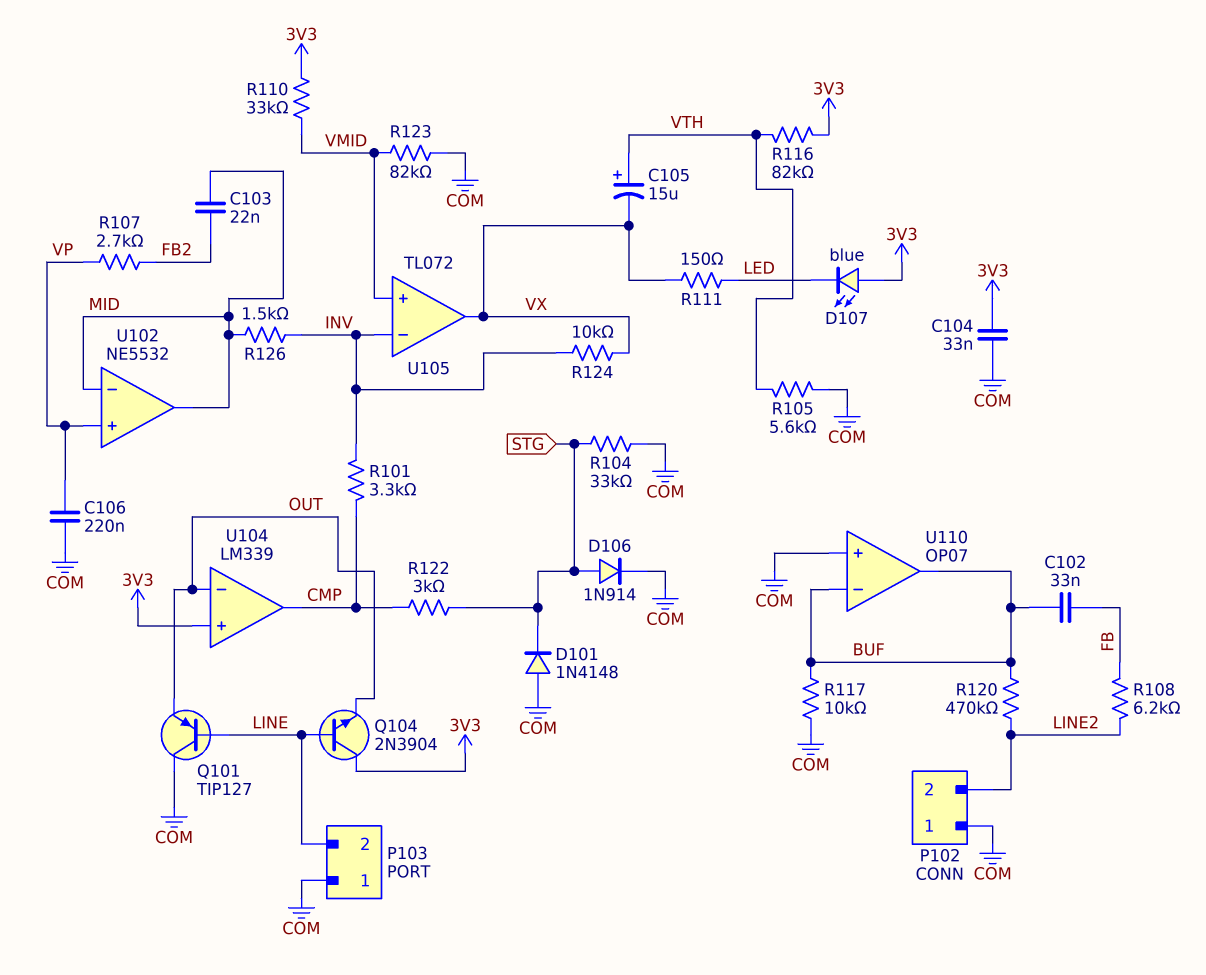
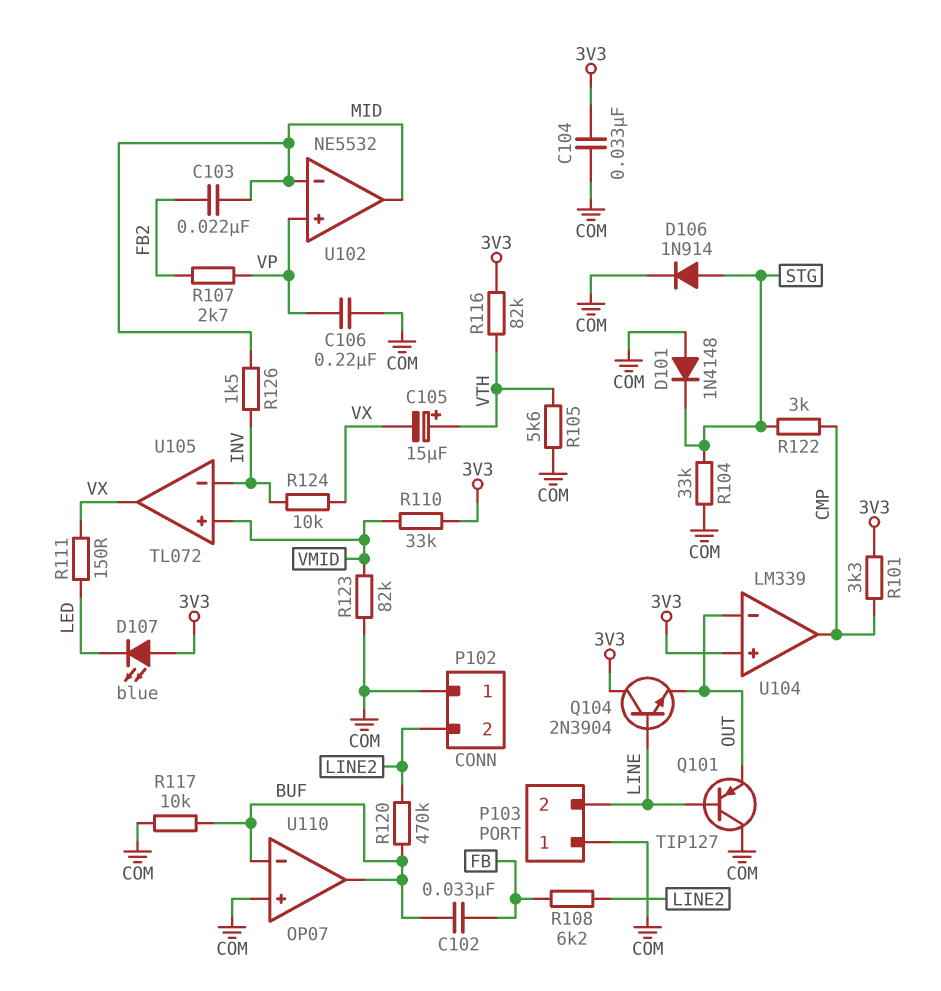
R101: 3.3k (CMP, INV) -> 3.3k (3V3, CMP)

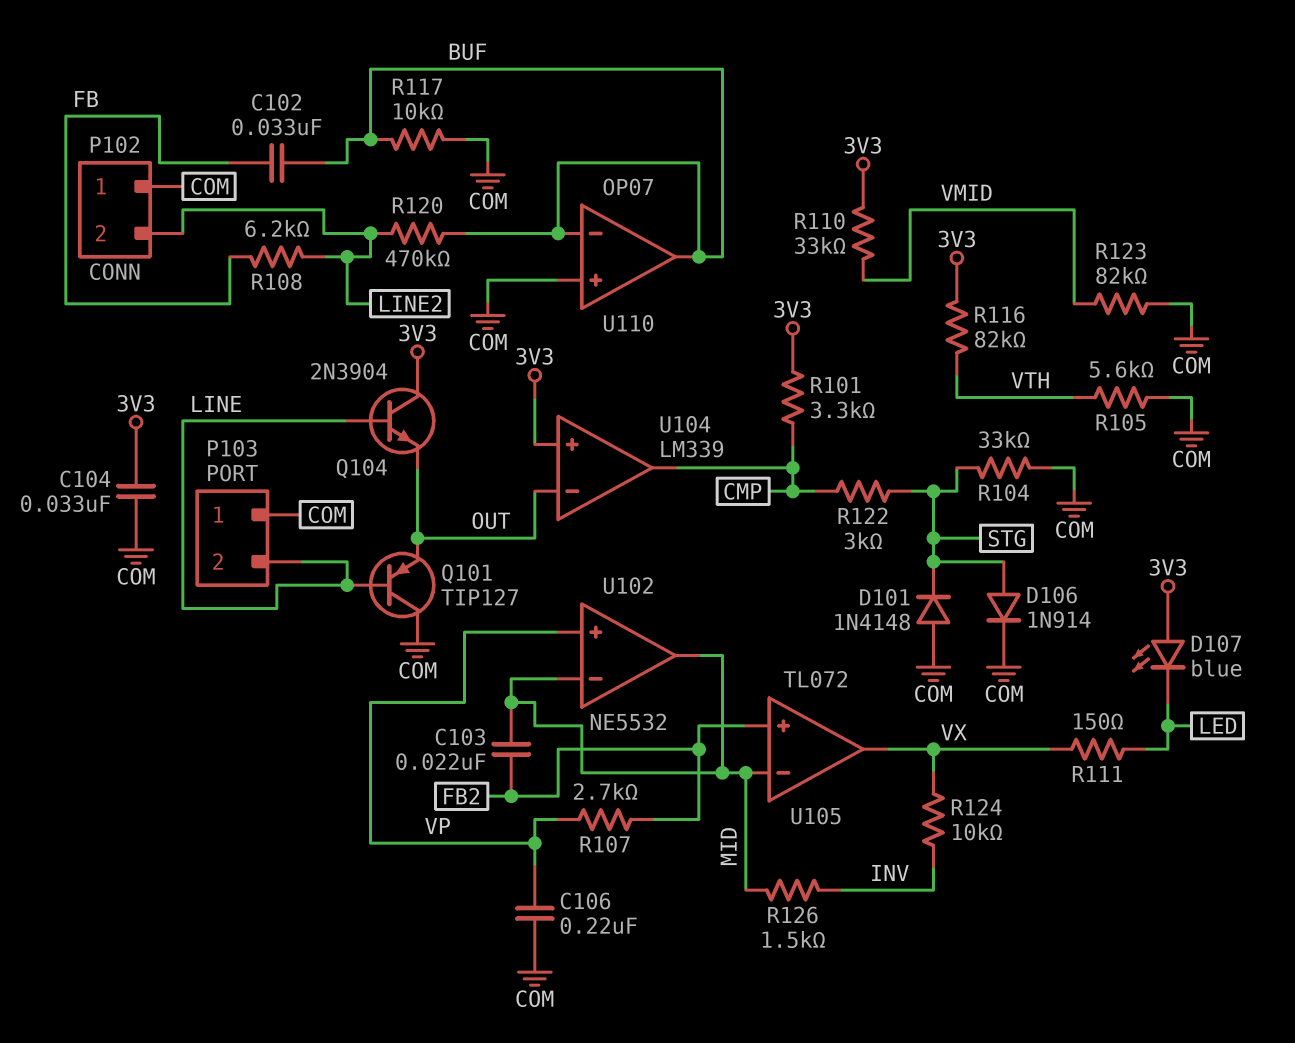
C105: 15uF (plus VTH, minus VX) -> none
U105 pin in+: VMID -> FB2
U105 pin in-: INV -> MID

